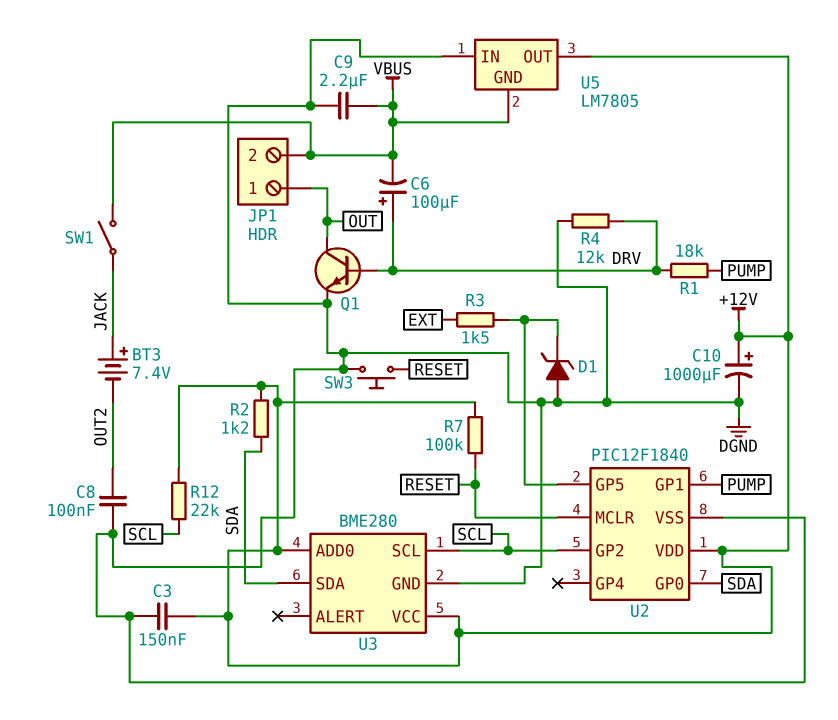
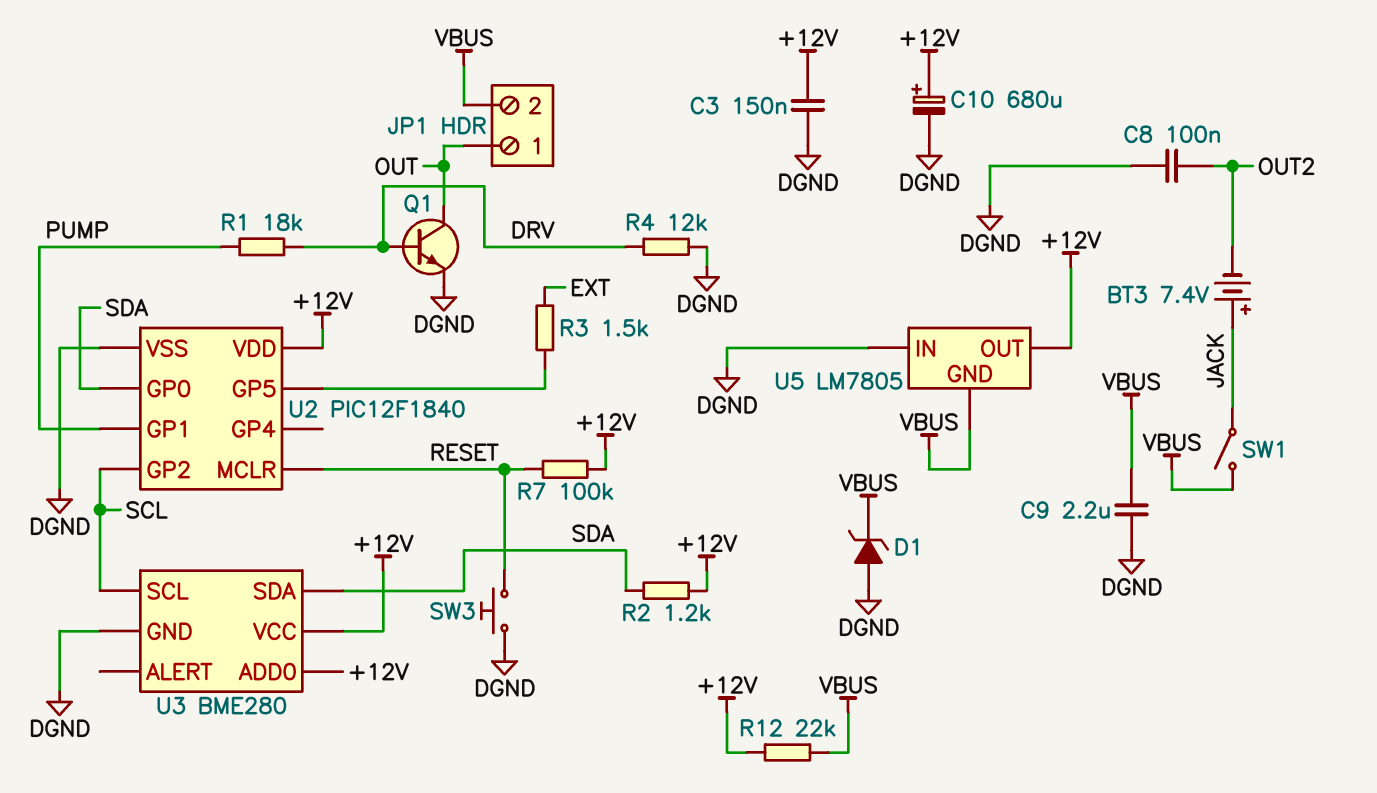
C6: 100uF (plus DRV, minus VBUS) -> none
C10: 1000uF (plus +12V, minus DGND) -> 680uF (plus +12V, minus DGND)
D1: zener (A DGND, K U2/GP5) -> zener (A DGND, K VBUS)
R12: 22k (+12V, SCL) -> 22k (+12V, VBUS)

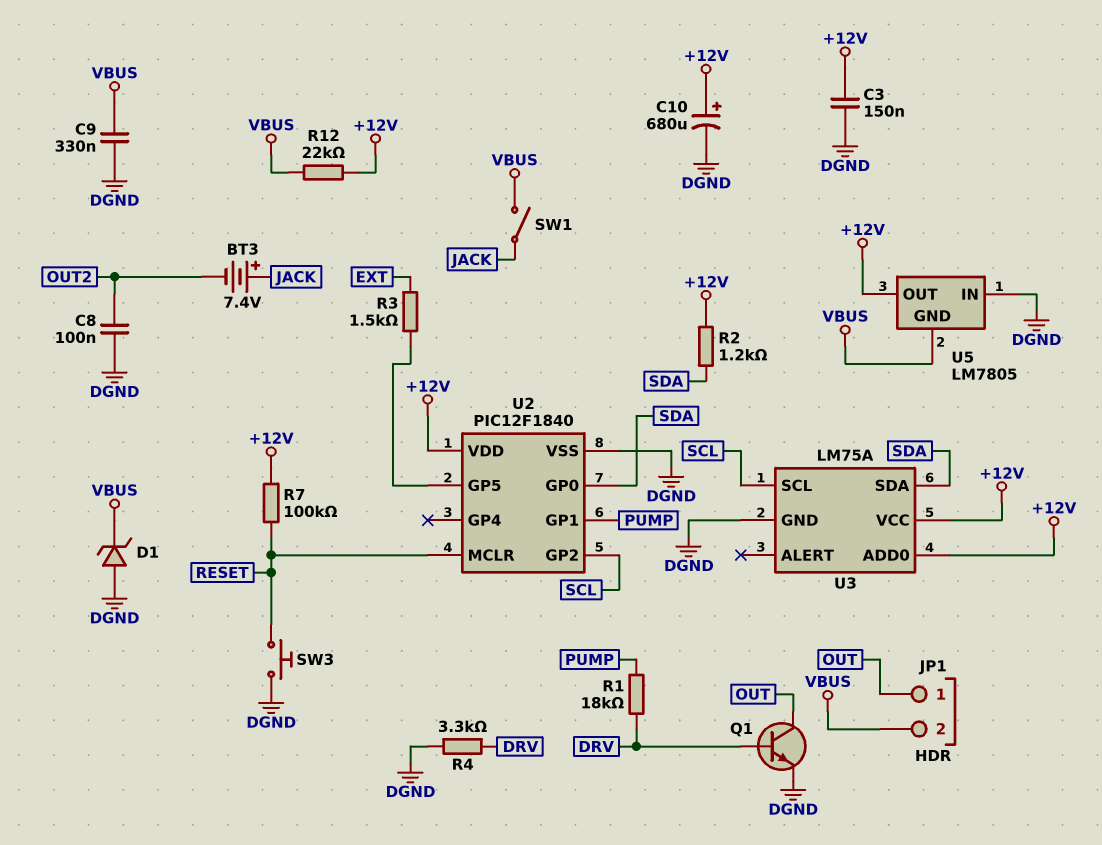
C9: 2.2uF (DGND, VBUS) -> 330nF (DGND, VBUS)
R4: 12k (DGND, DRV) -> 3.3k (DGND, DRV)
U3: BME280 -> LM75A

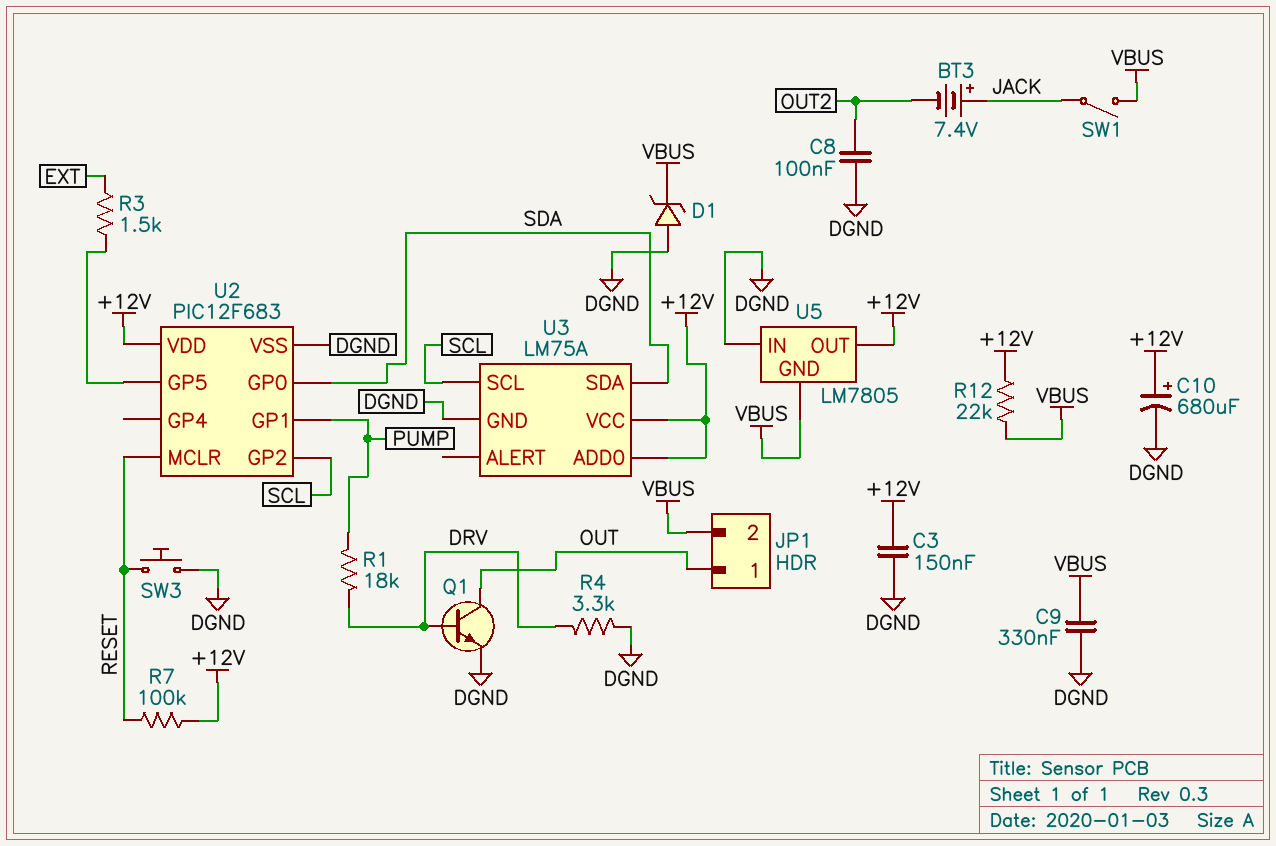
R2: 1.2k (+12V, SDA) -> none
U2: PIC12F1840 -> PIC12F683

